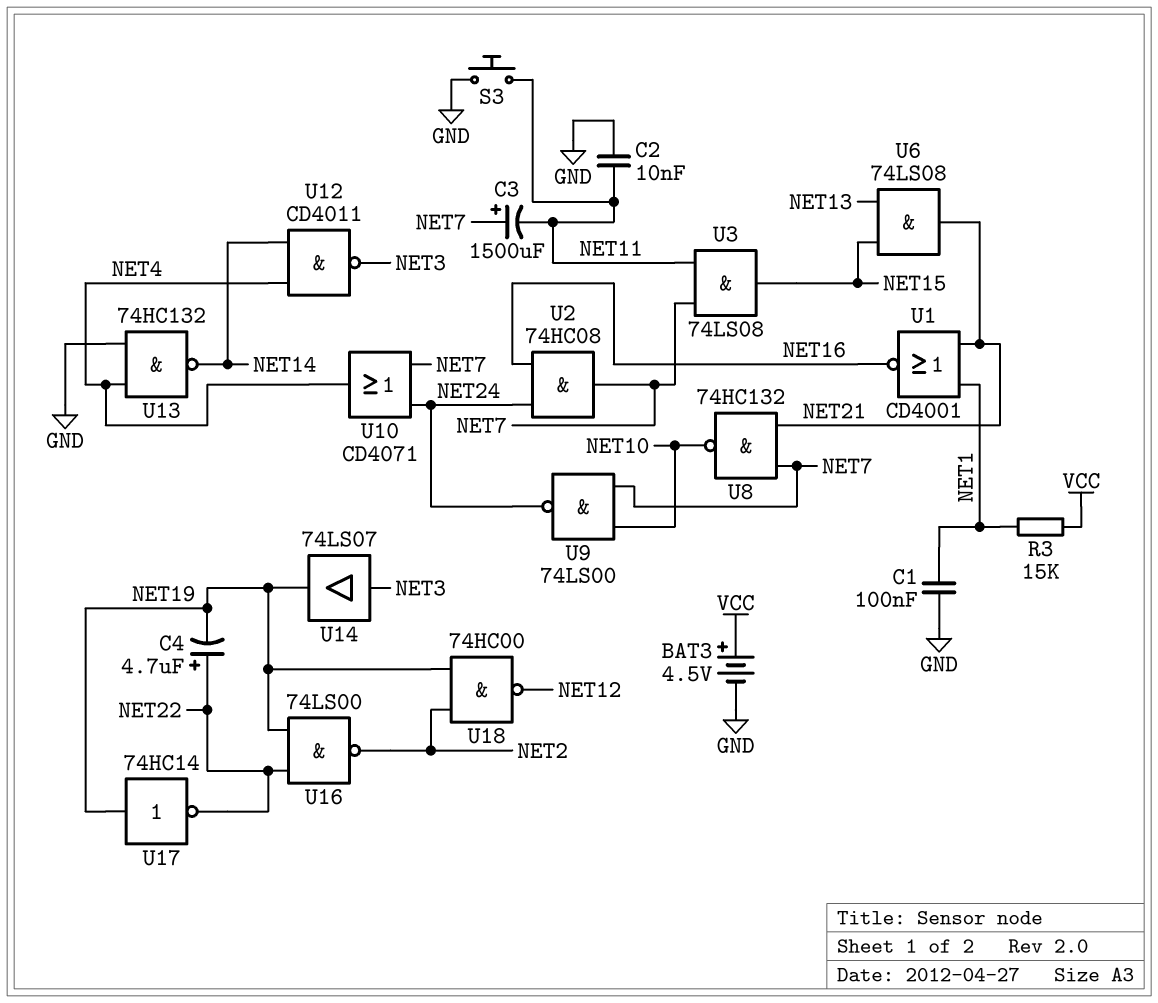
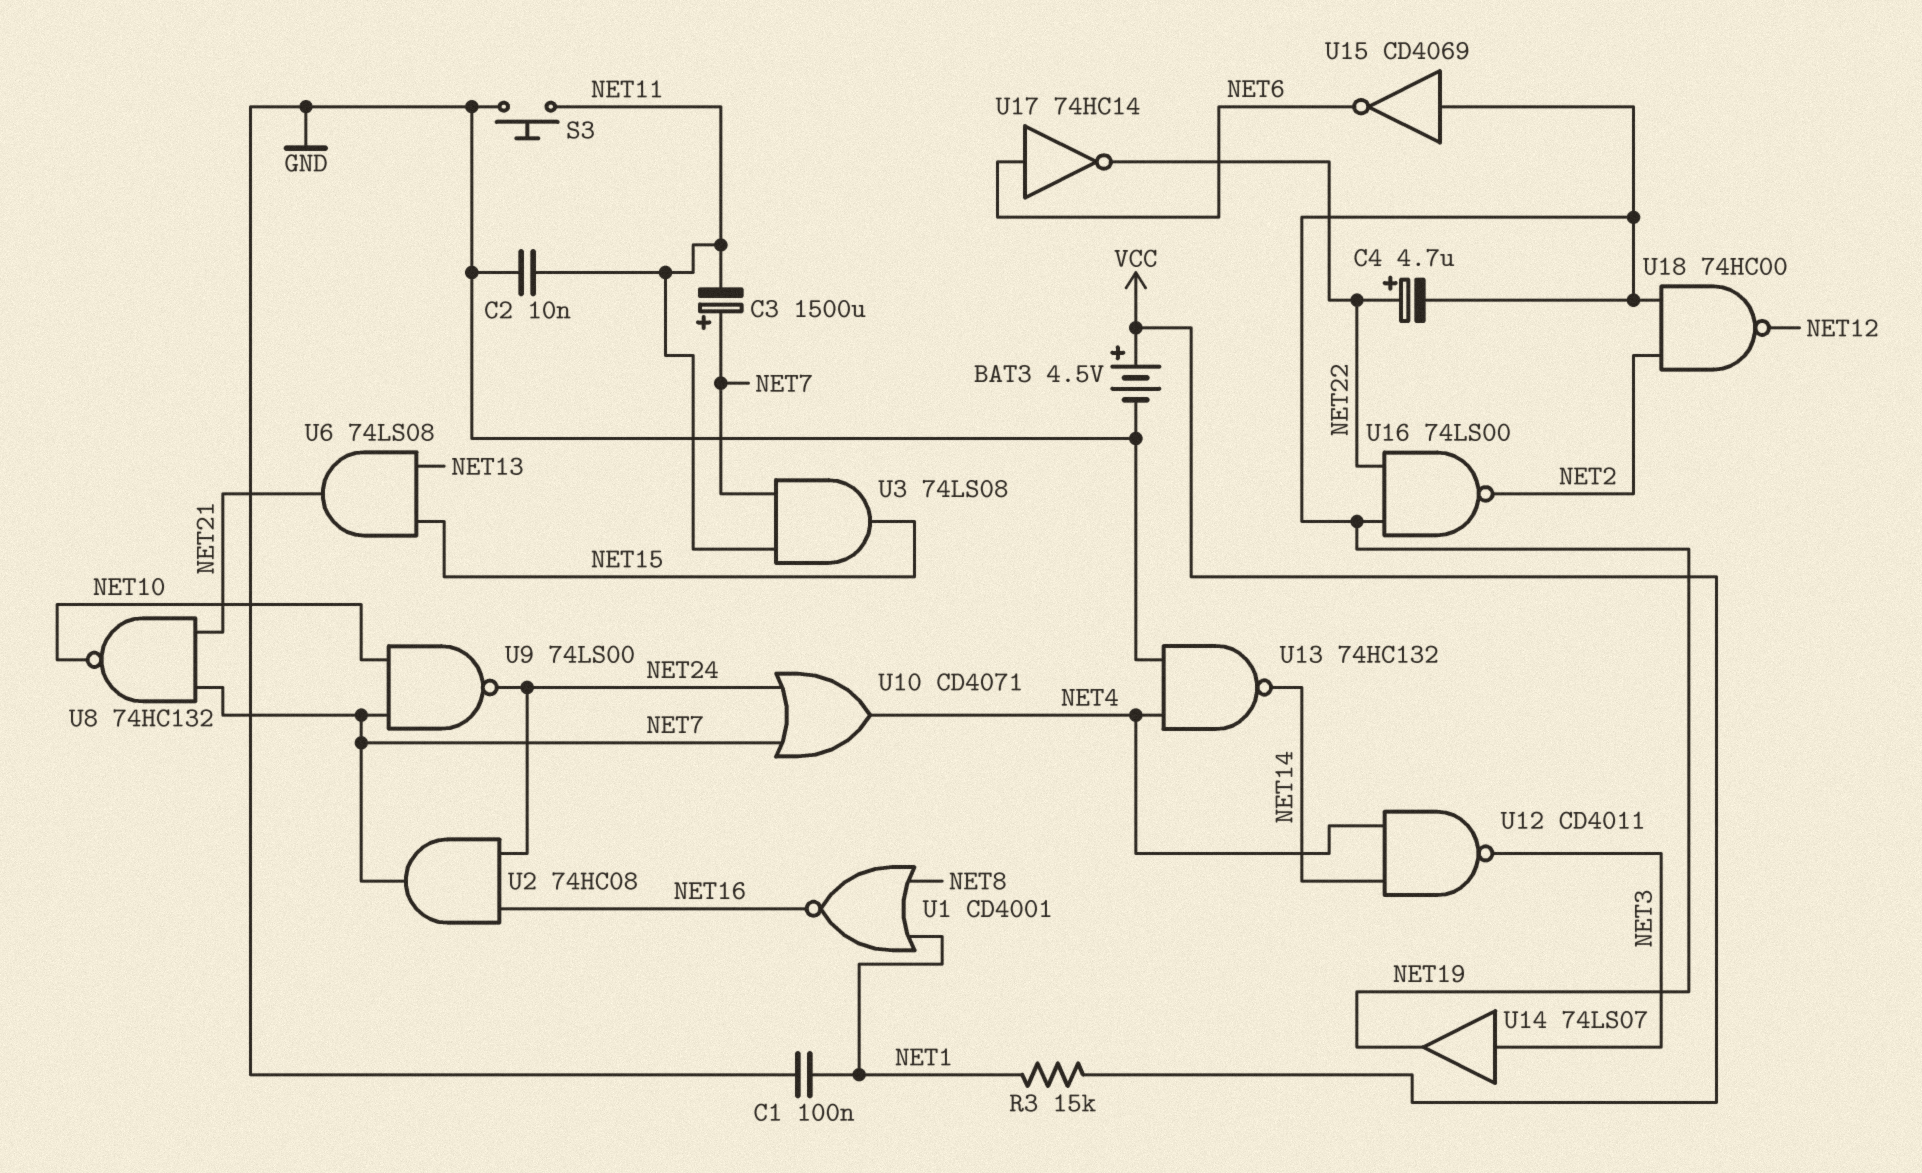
U1: NOR CD4001 (in NET1, in NET21, out NET16) -> NOR CD4001 (in NET1, in NET8, out NET16)
U15: none -> NOT CD4069 (in NET19, out NET6)
U17: NOT 74HC14 (in NET19, out NET22) -> NOT 74HC14 (in NET6, out NET22)

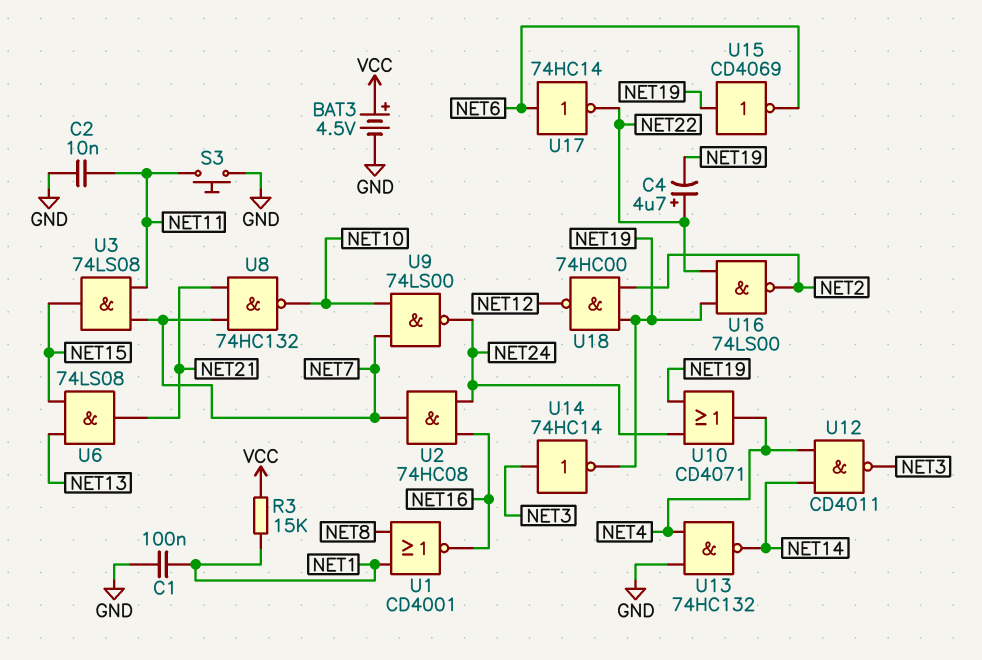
C3: 1500uF (plus NET7, minus NET11) -> none
U10: OR CD4071 (in NET7, in NET24, out NET4) -> OR CD4071 (in NET19, in NET24, out NET4)
U14: buffer 74LS07 (in NET3, out NET19) -> NOT 74HC14 (in NET3, out NET19)

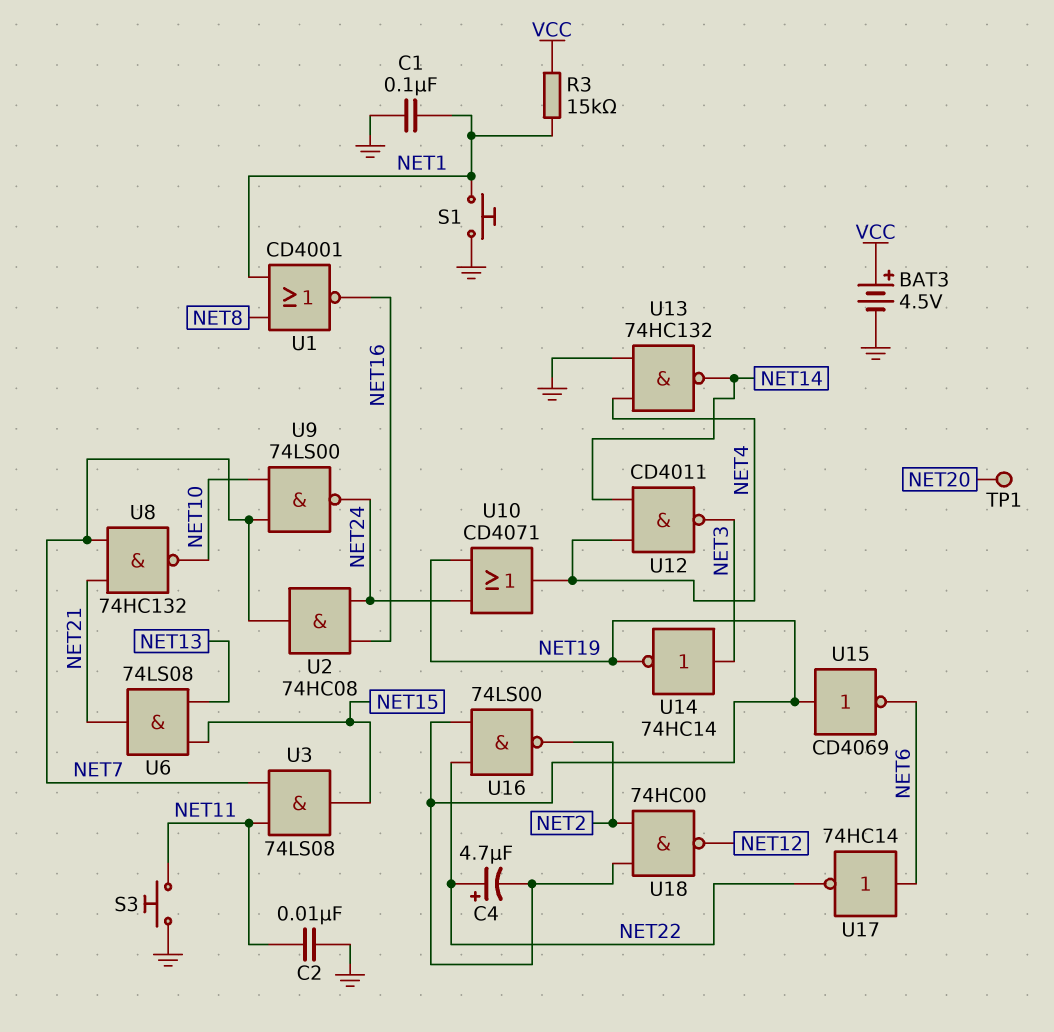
S1: none -> button (GND, NET1)
TP1: none -> test point (NET20)

